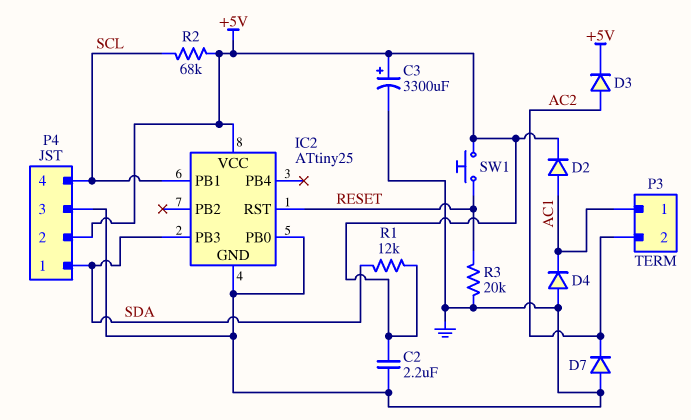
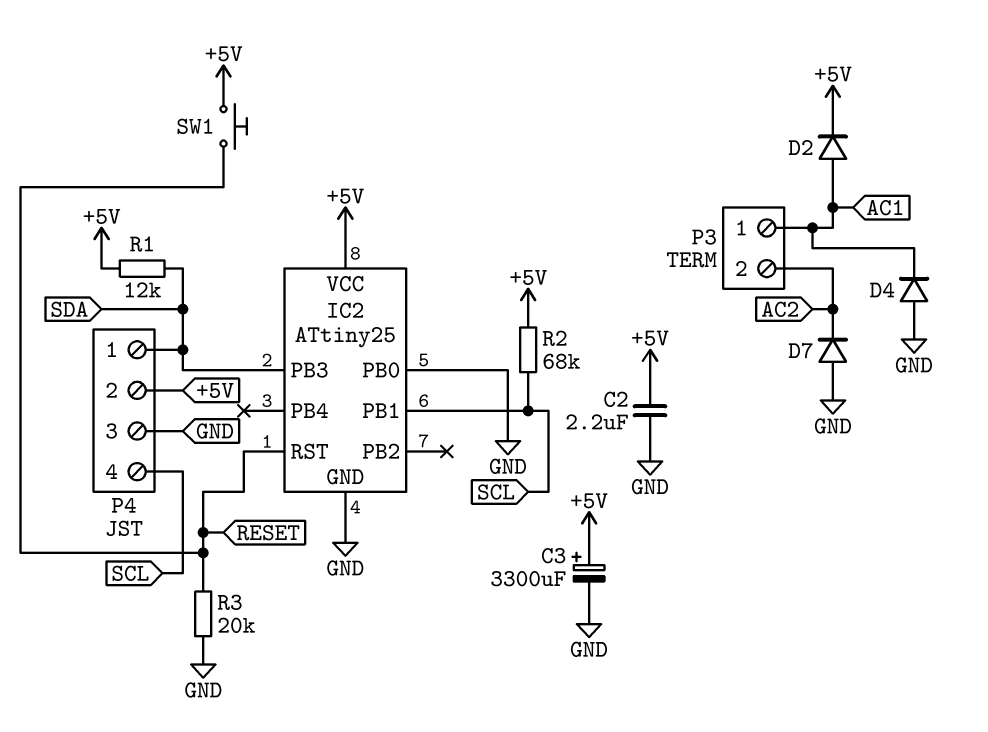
D3: diode (A AC2, K +5V) -> none

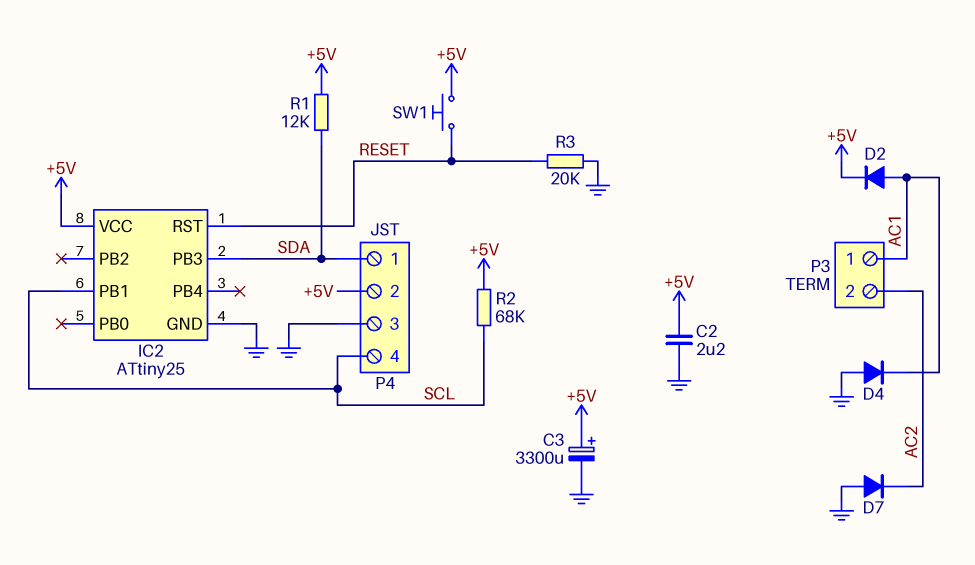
IC2 pin PB0: GND -> none

